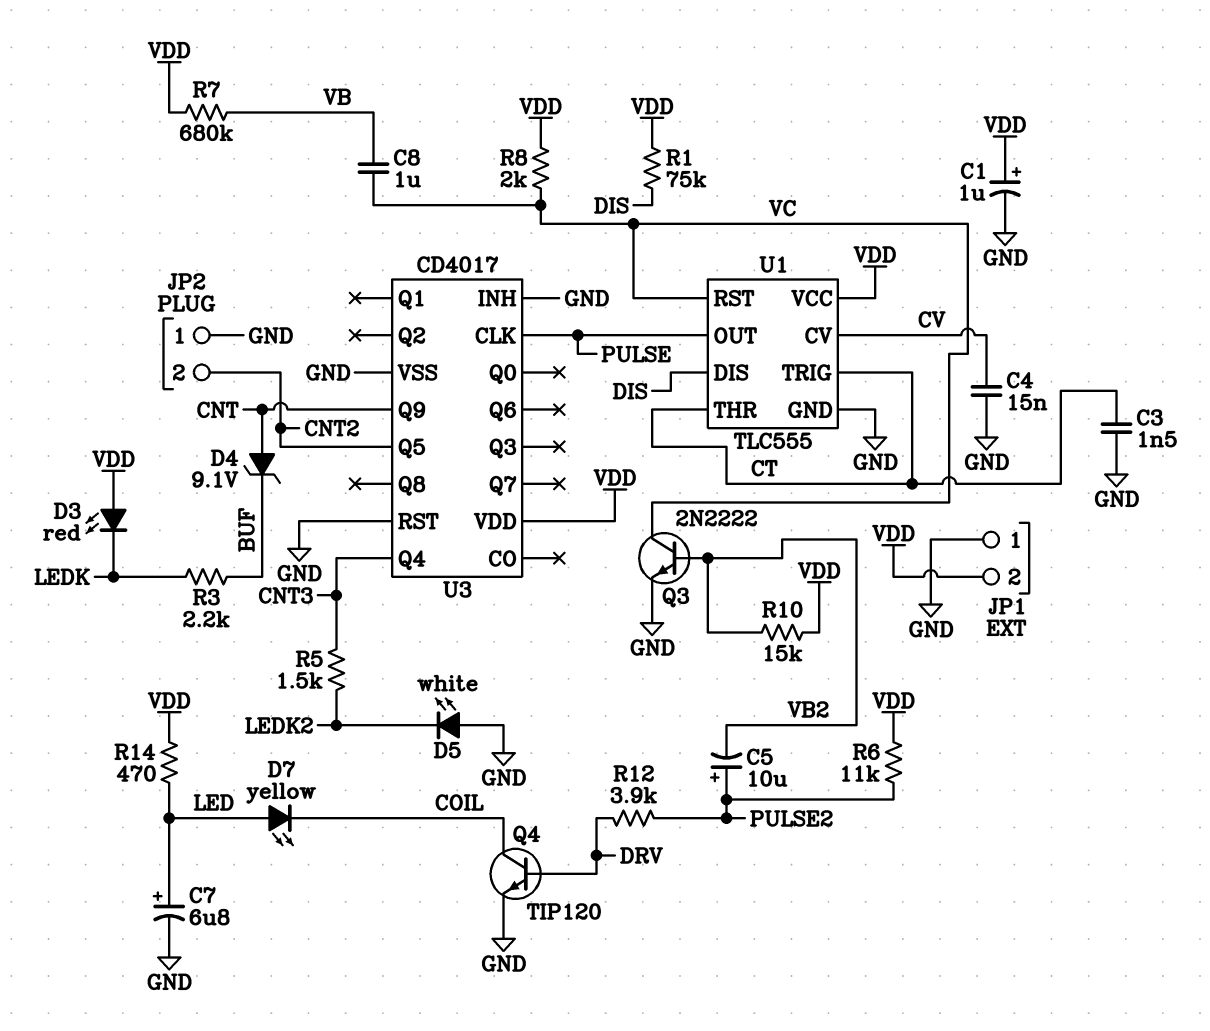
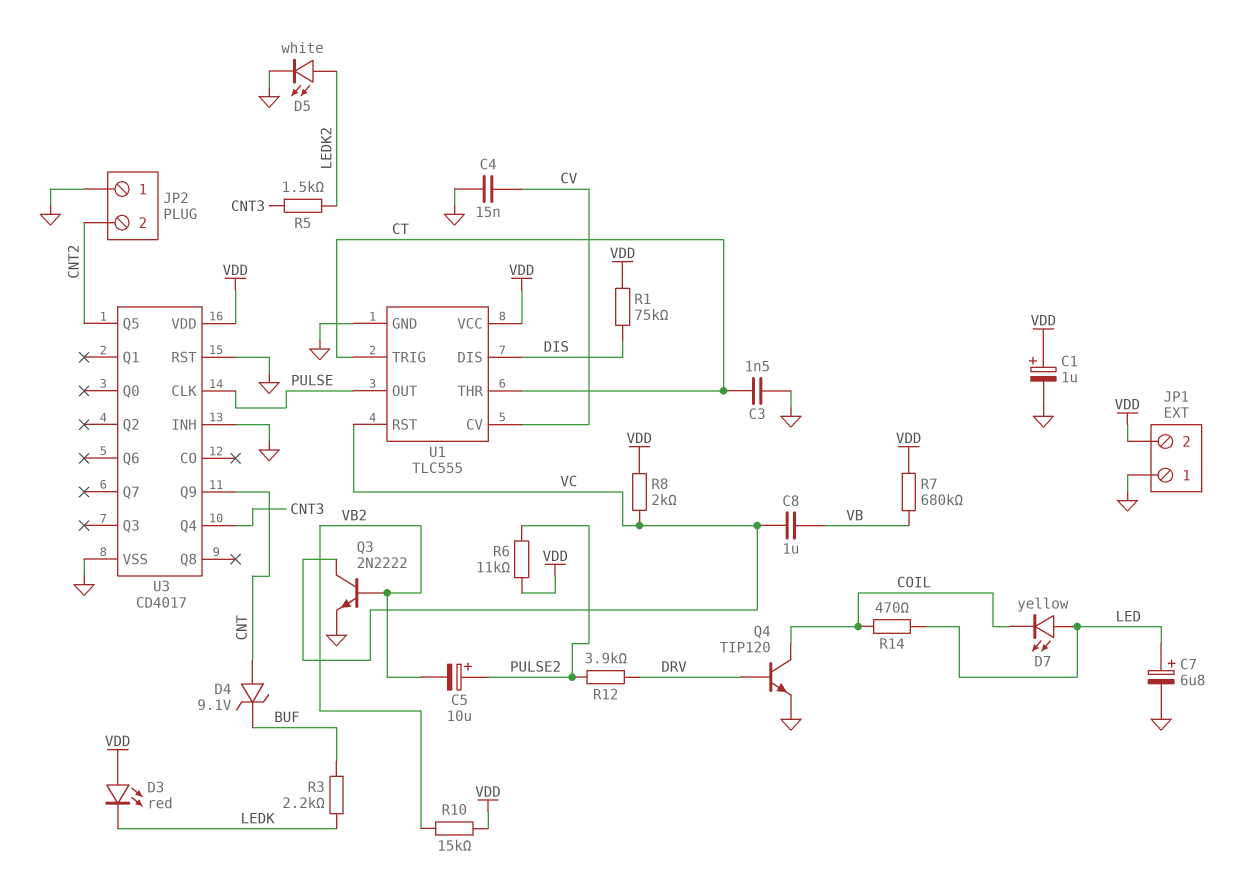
D5: LED white (A GND, K LEDK2) -> LED white (A LEDK2, K GND)
R14: 470 (LED, VDD) -> 470 (COIL, LED)

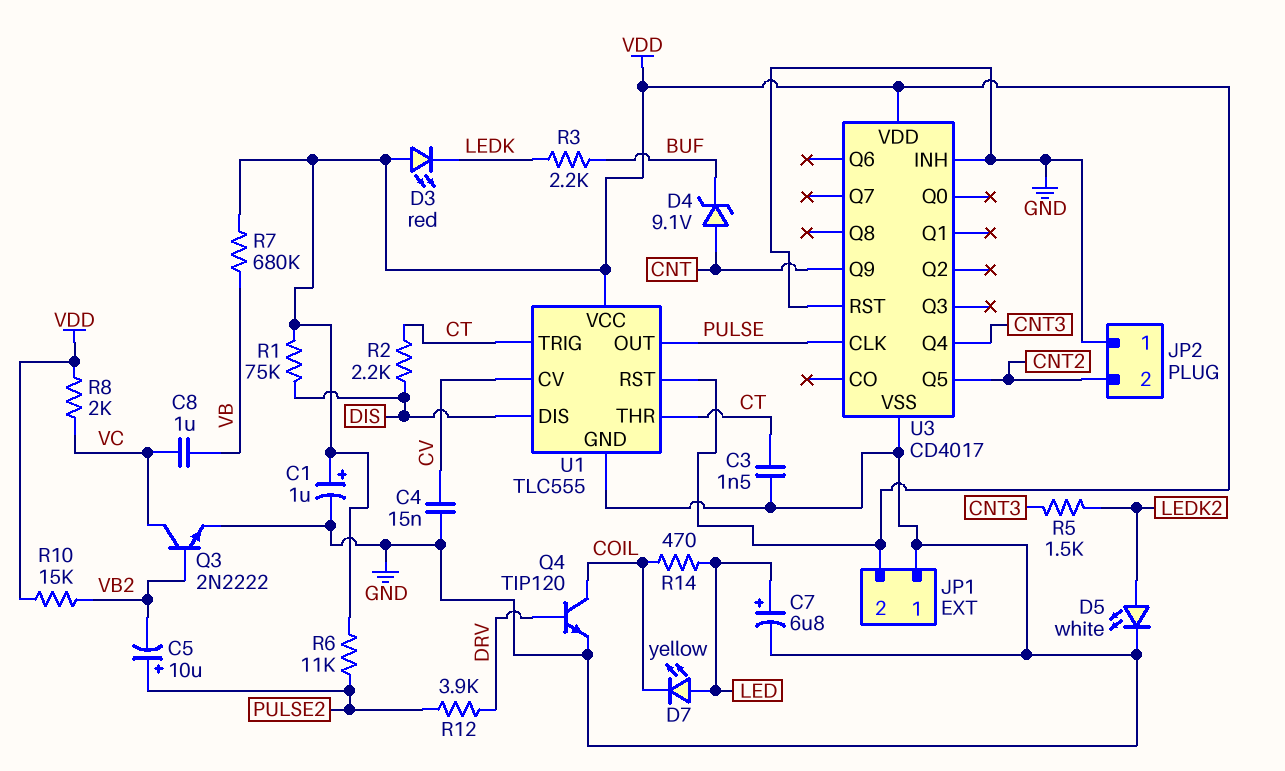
R2: none -> 2.2k (CT, DIS)
U1 pin RST: VC -> VDD

